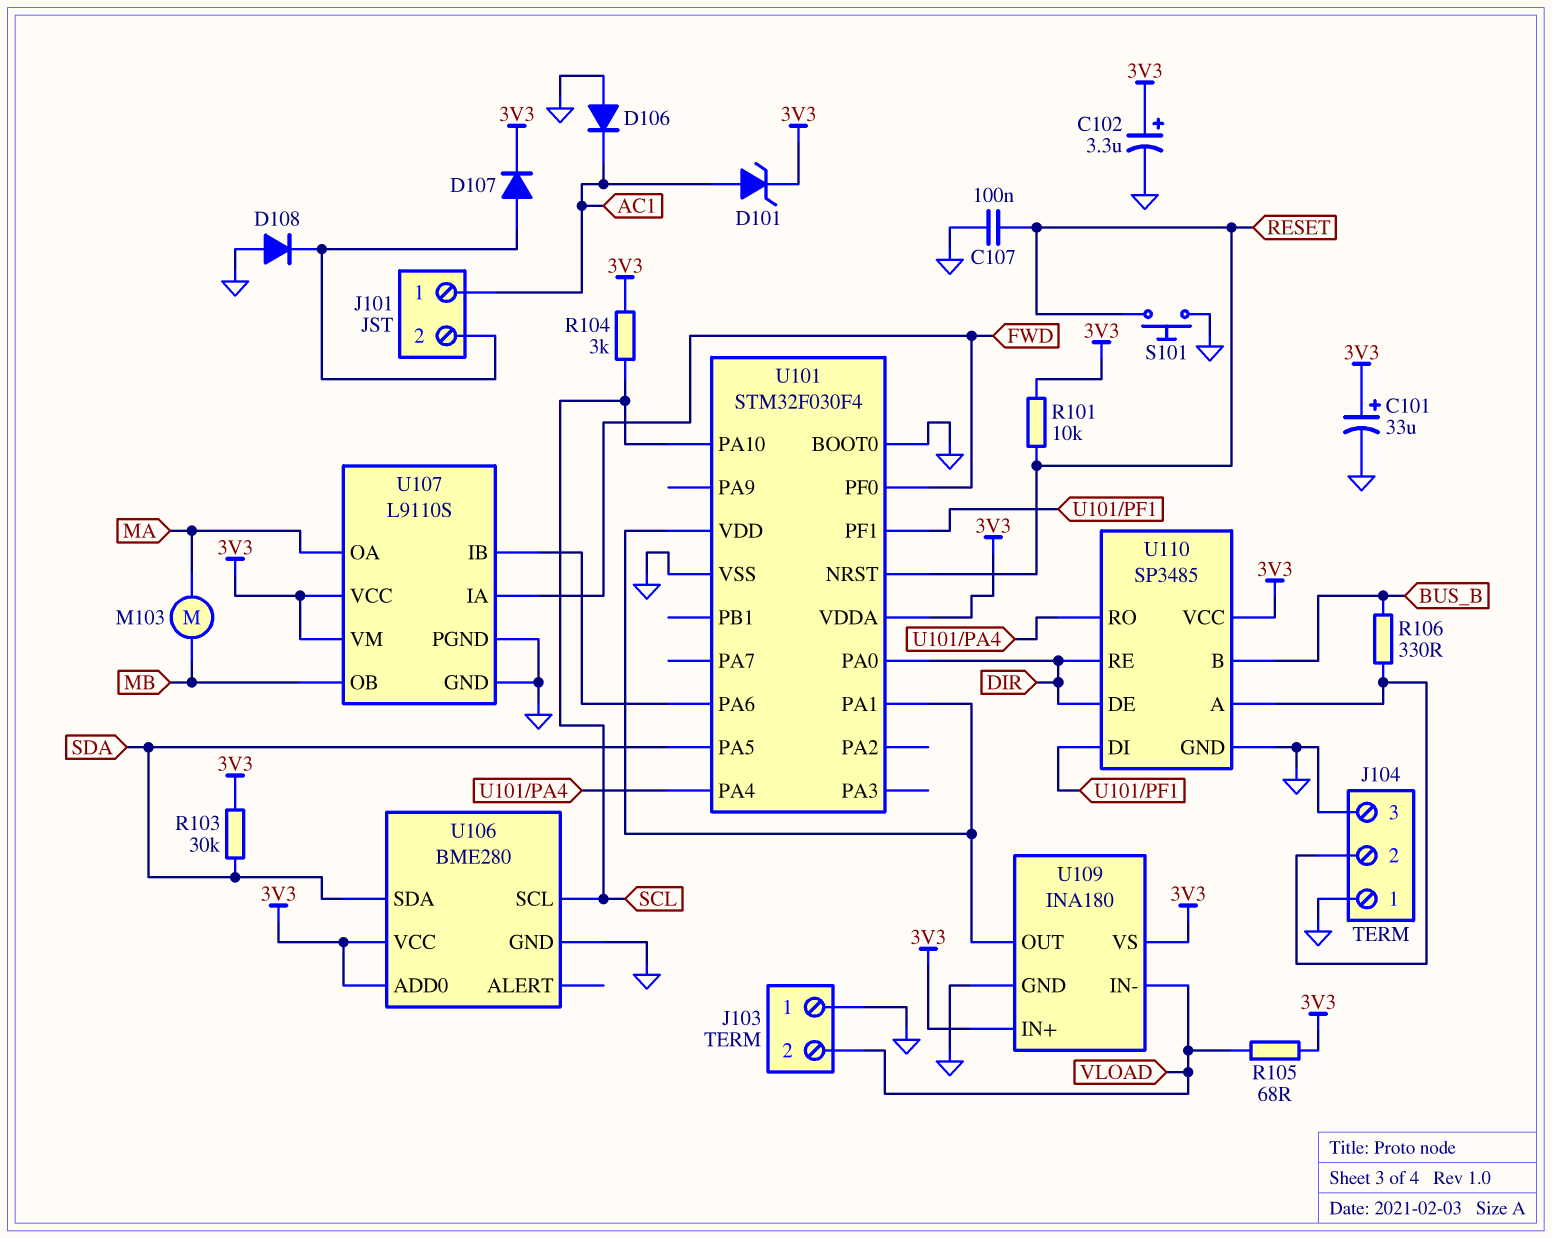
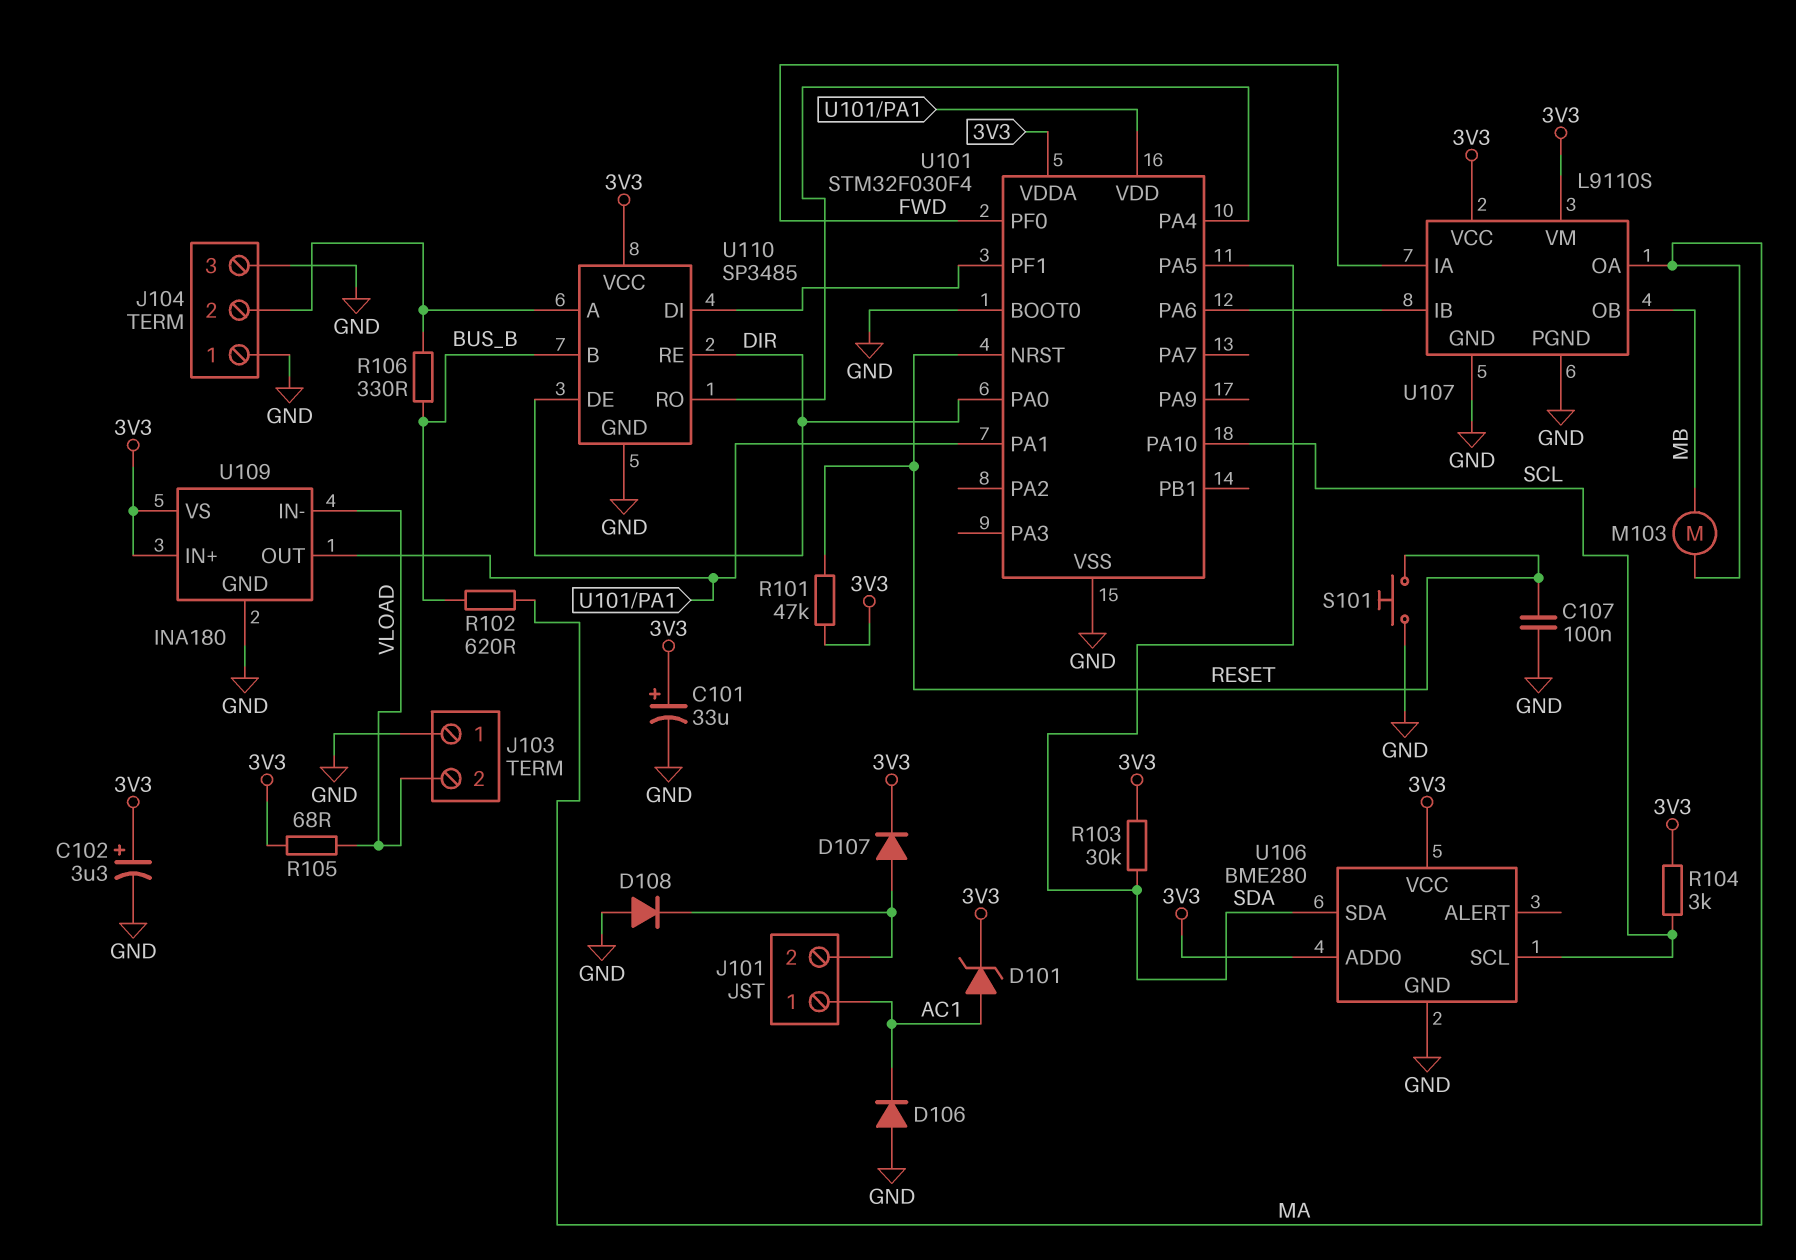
R101: 10k (3V3, RESET) -> 47k (3V3, RESET)
R102: none -> 620 (BUS_B, MA)

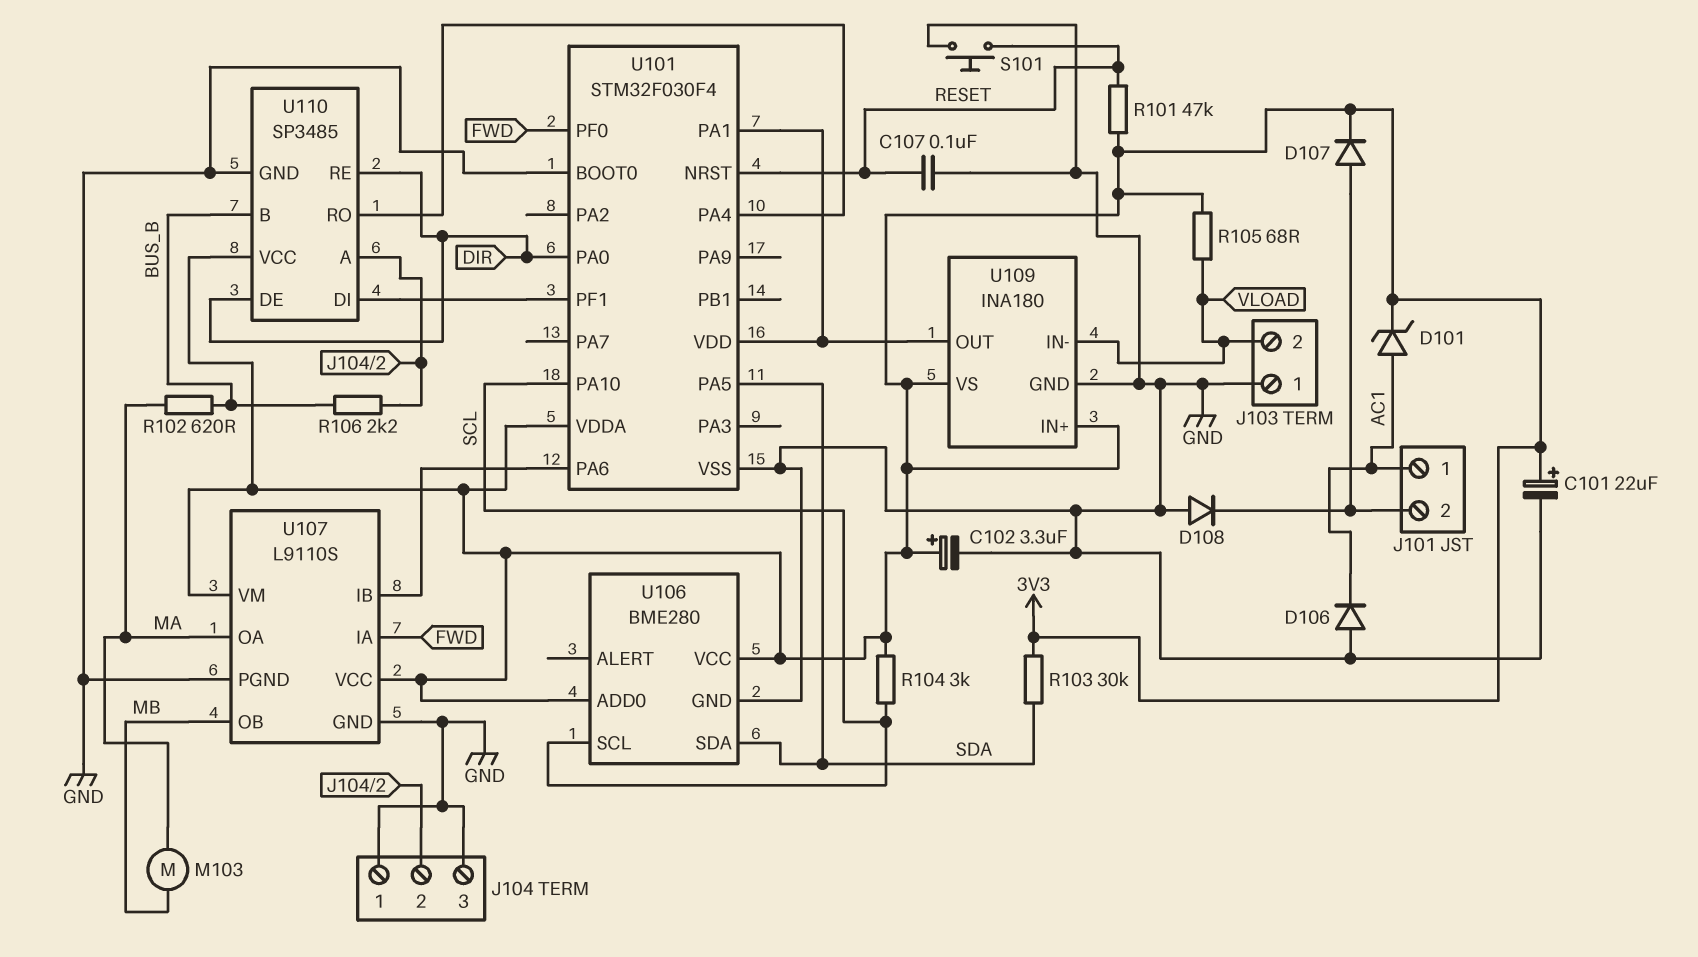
C101: 33uF (plus 3V3, minus GND) -> 22uF (plus 3V3, minus GND)
R106: 330 (BUS_B, J104/2) -> 2.2k (BUS_B, J104/2)

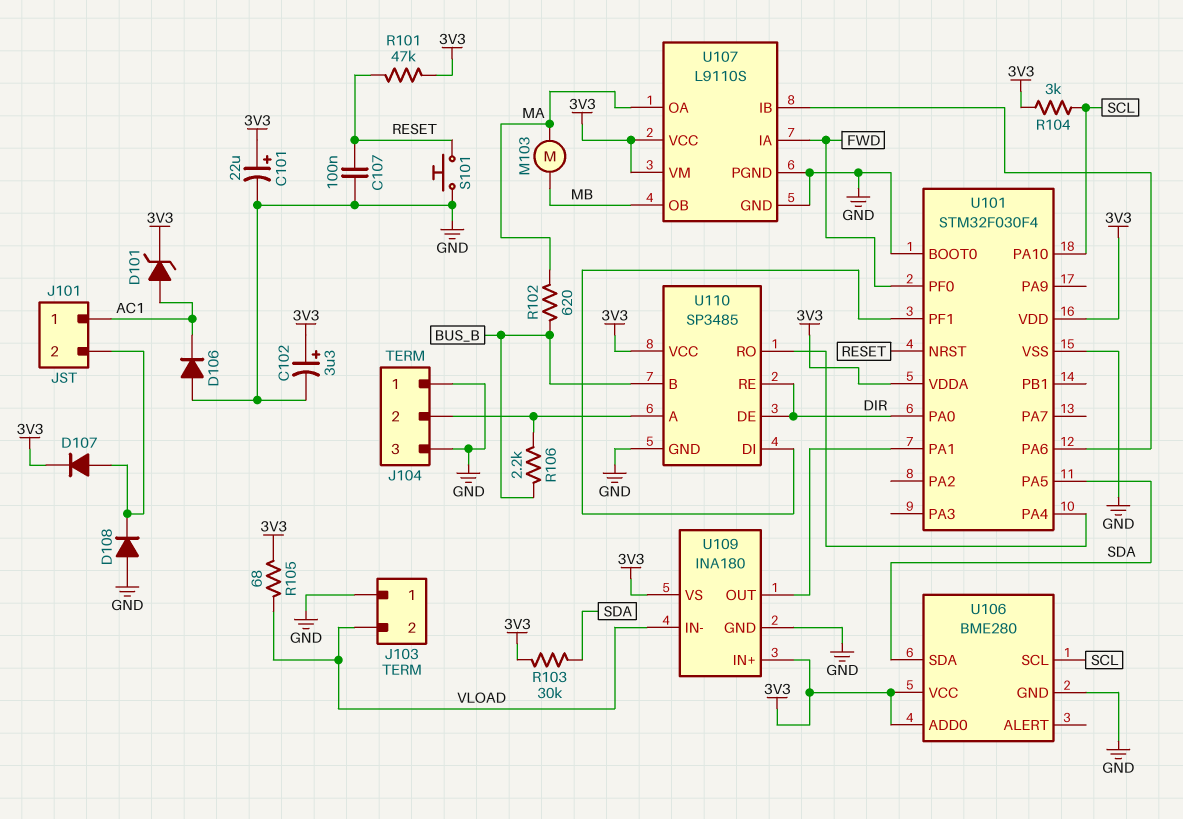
U101 pin VDD: U101/PA1 -> 3V3

